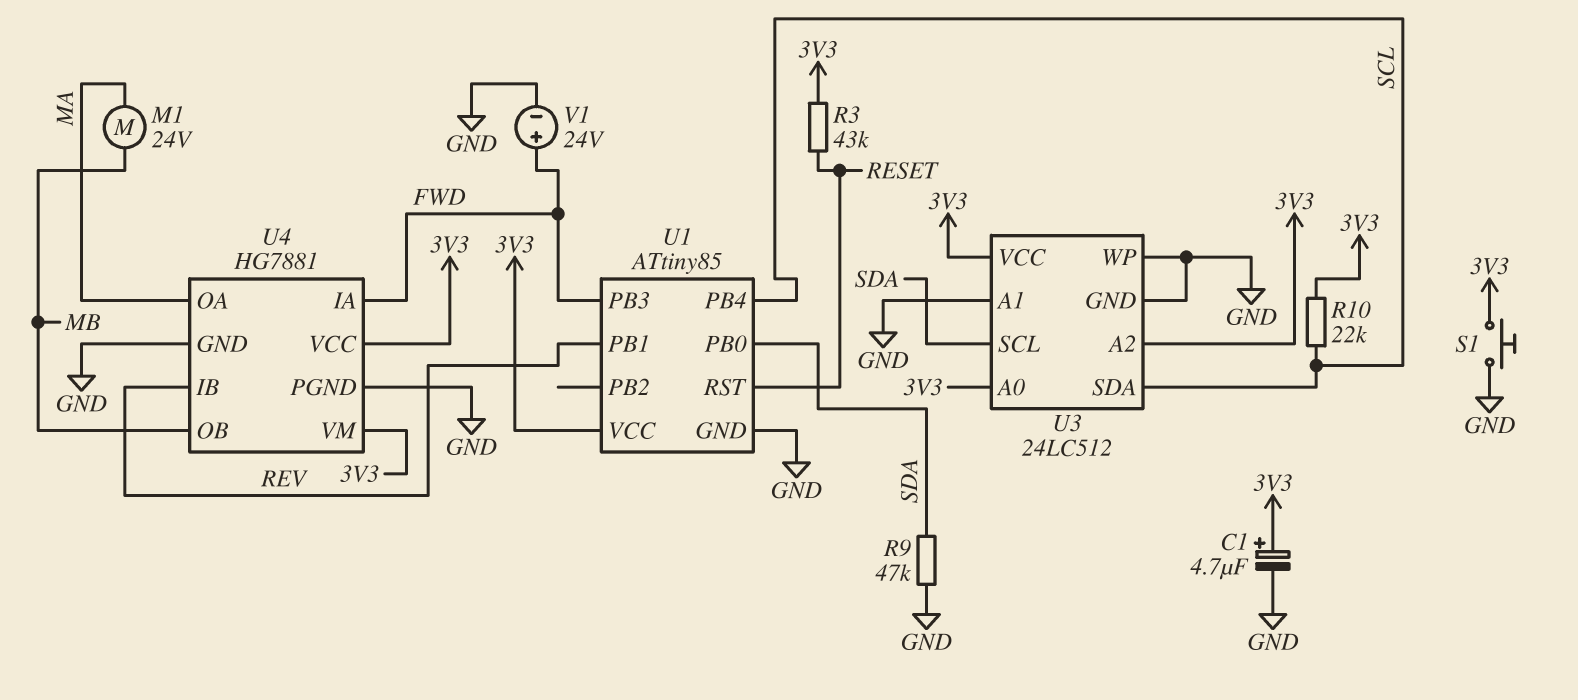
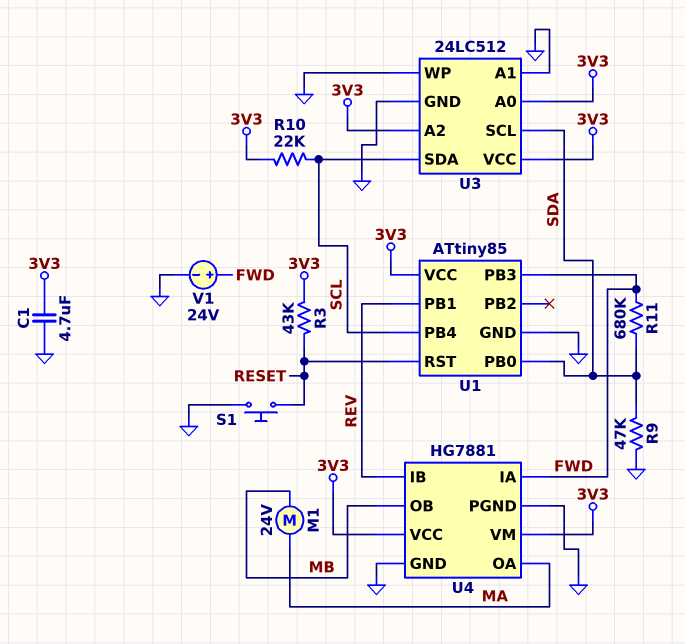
C1: 4.7uF (plus 3V3, minus GND) -> 4.7uF (3V3, GND)
R11: none -> 680k (FWD, SDA)
S1: button (3V3, GND) -> button (GND, RESET)

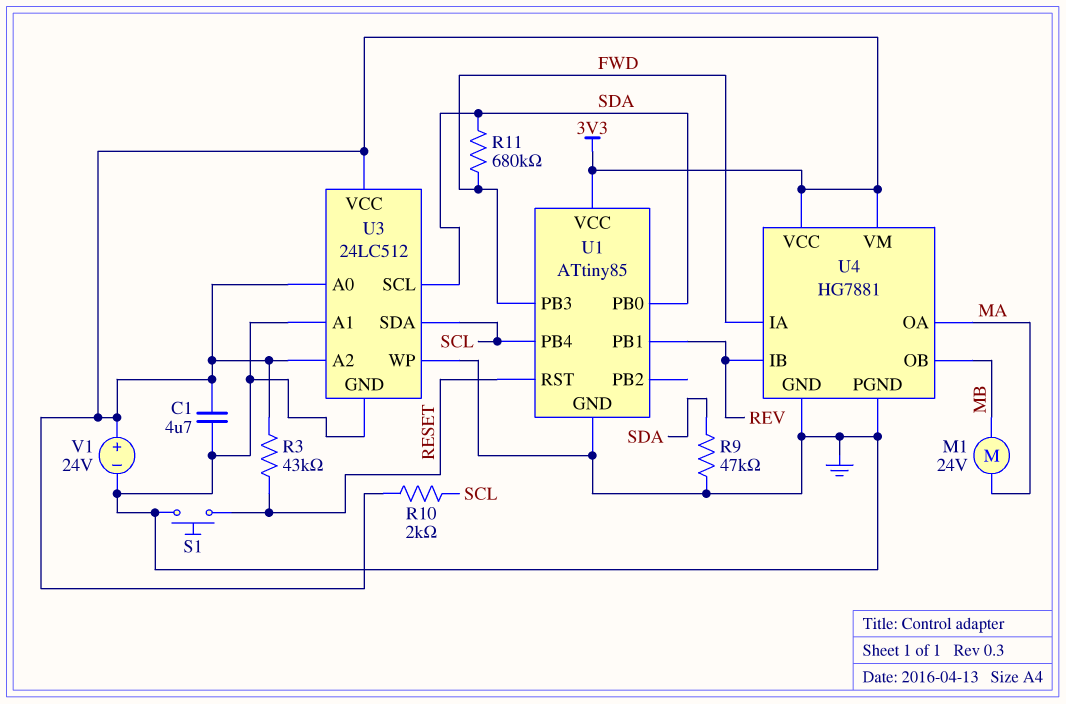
R10: 22k (3V3, SCL) -> 2k (3V3, SCL)
V1: 24V (plus FWD, minus GND) -> 24V (plus 3V3, minus GND)

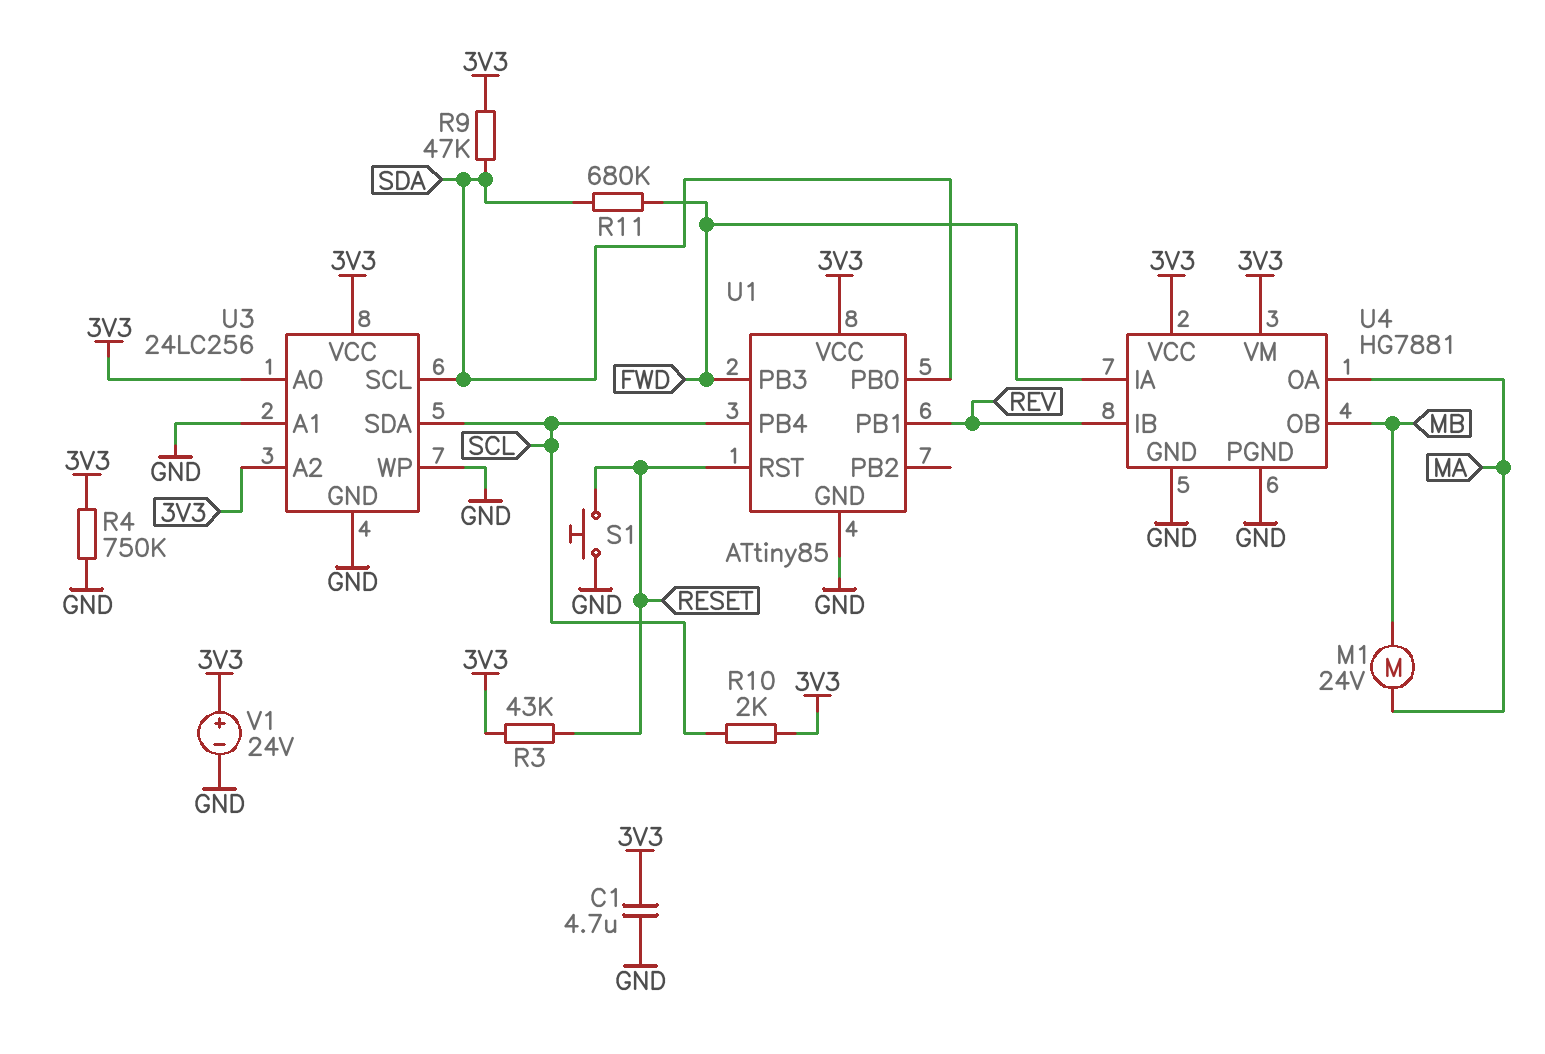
R4: none -> 750k (3V3, GND)
R9: 47k (GND, SDA) -> 47k (3V3, SDA)
U3: 24LC512 -> 24LC256

